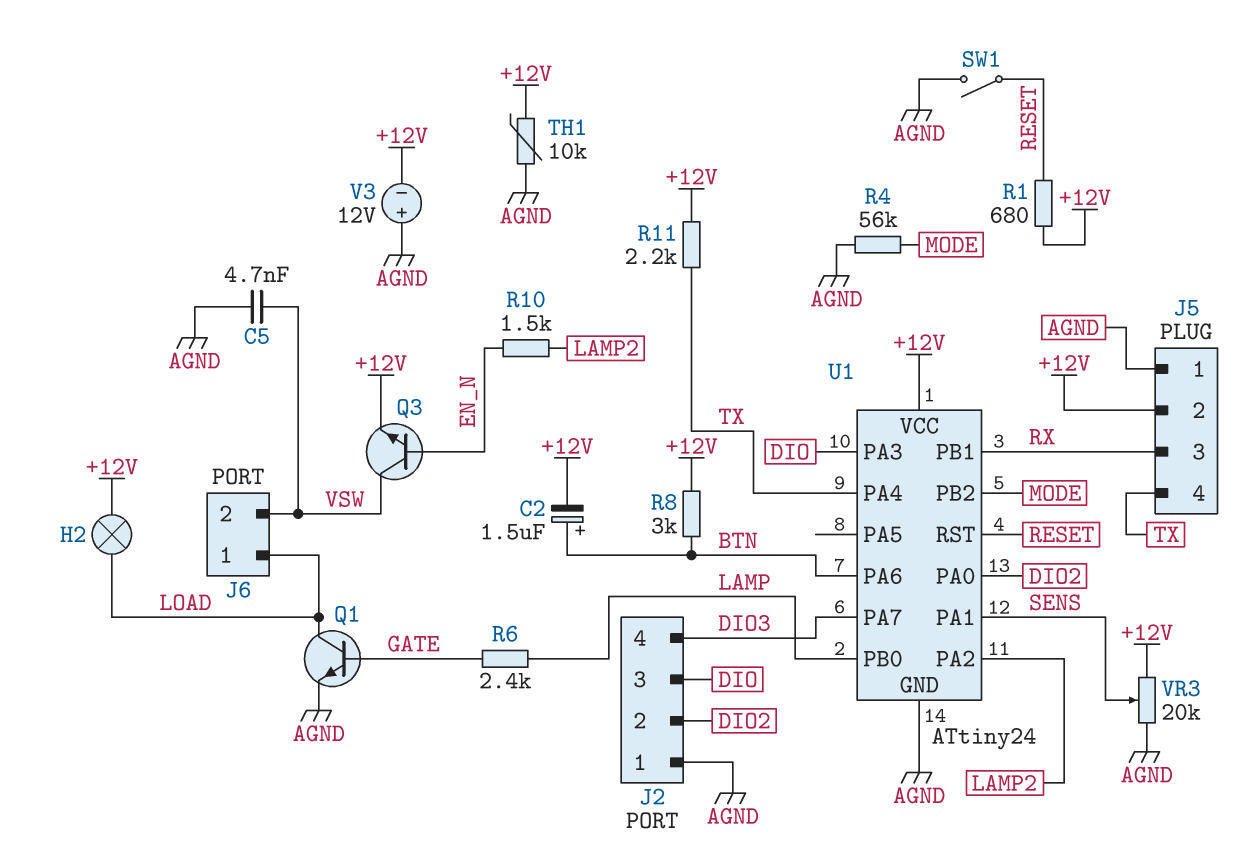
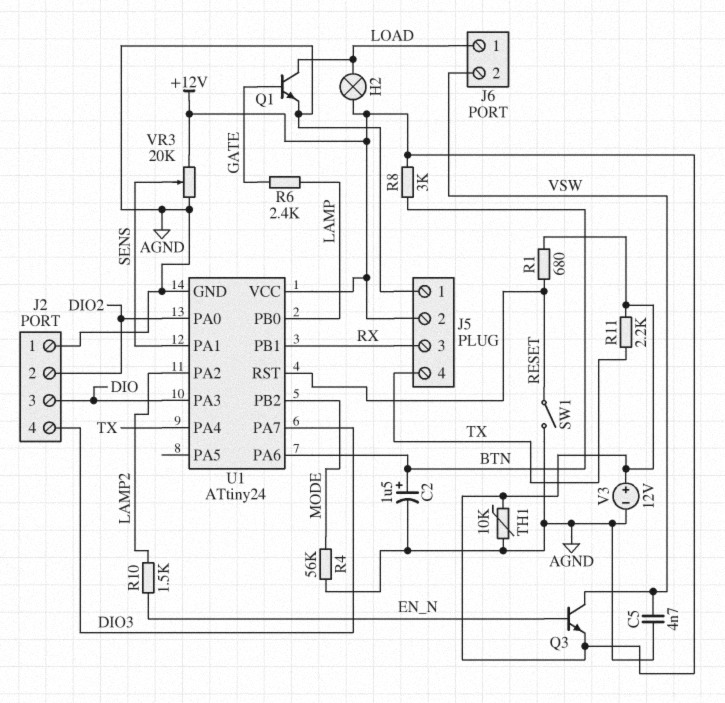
C2: 1.5uF (plus BTN, minus +12V) -> 1.5uF (plus BTN, minus AGND)
V3: 12V (plus AGND, minus +12V) -> 12V (plus +12V, minus AGND)

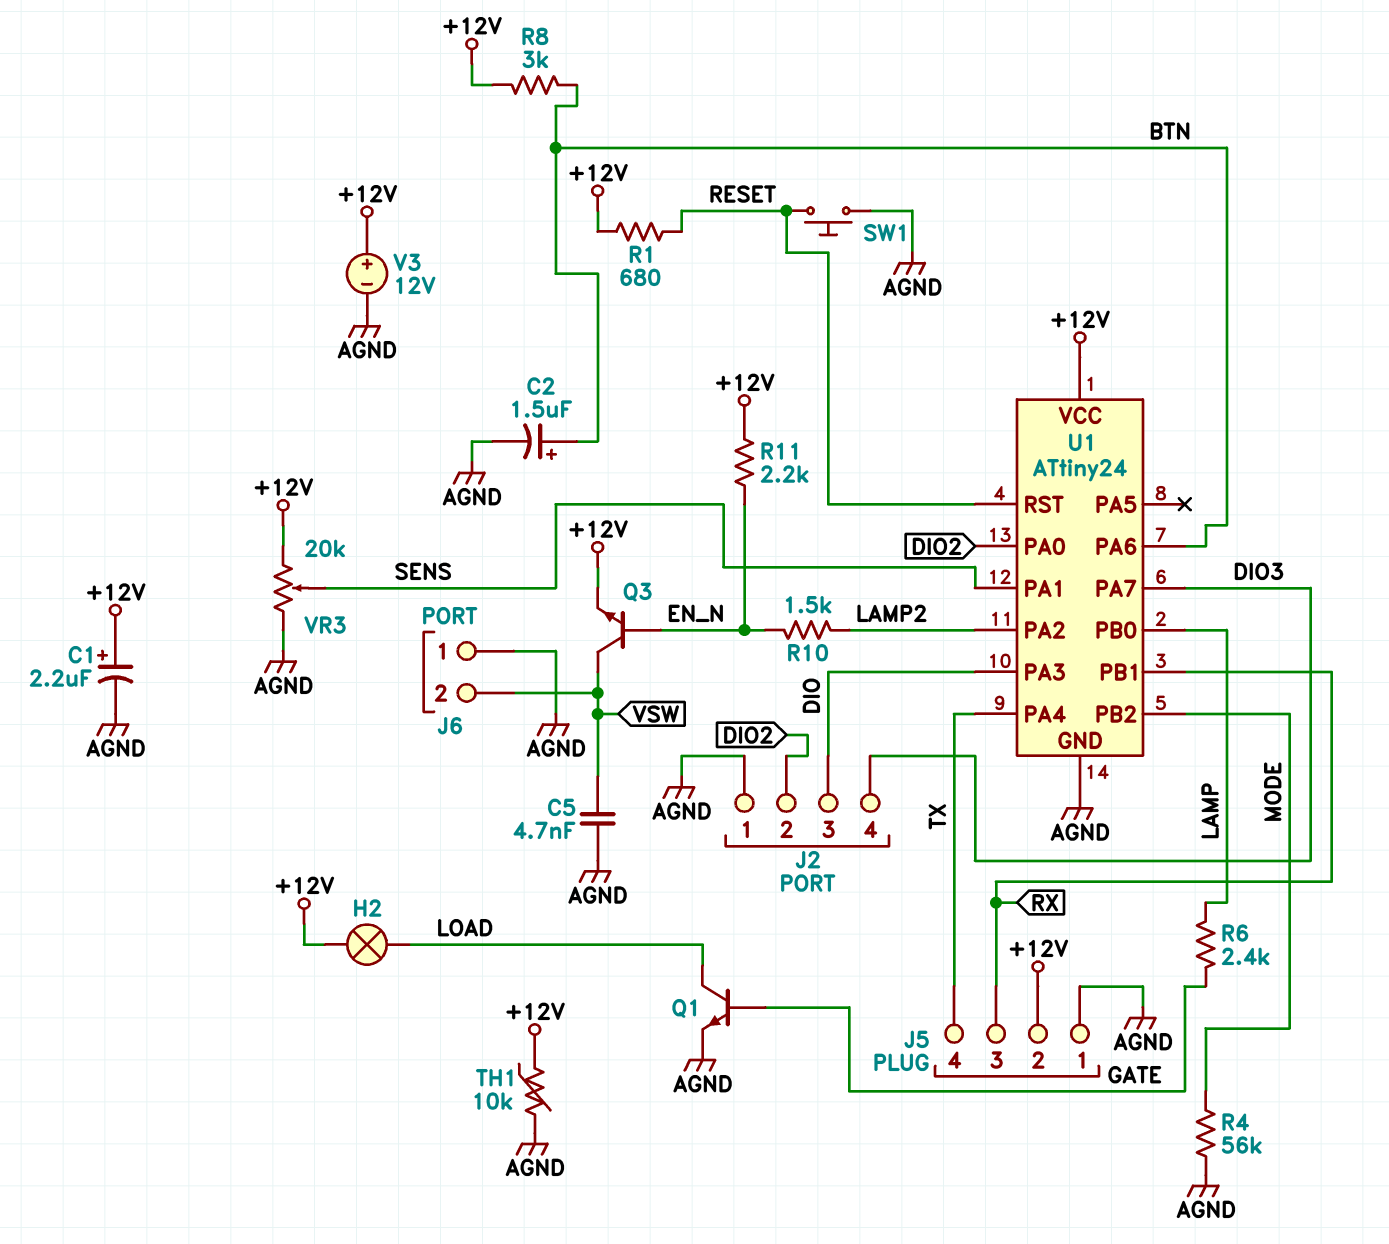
C1: none -> 2.2uF (plus +12V, minus AGND)
J6 pin 1: LOAD -> AGND
R11: 2.2k (+12V, TX) -> 2.2k (+12V, EN_N)
SW1: switch (AGND, RESET) -> button (AGND, RESET)

